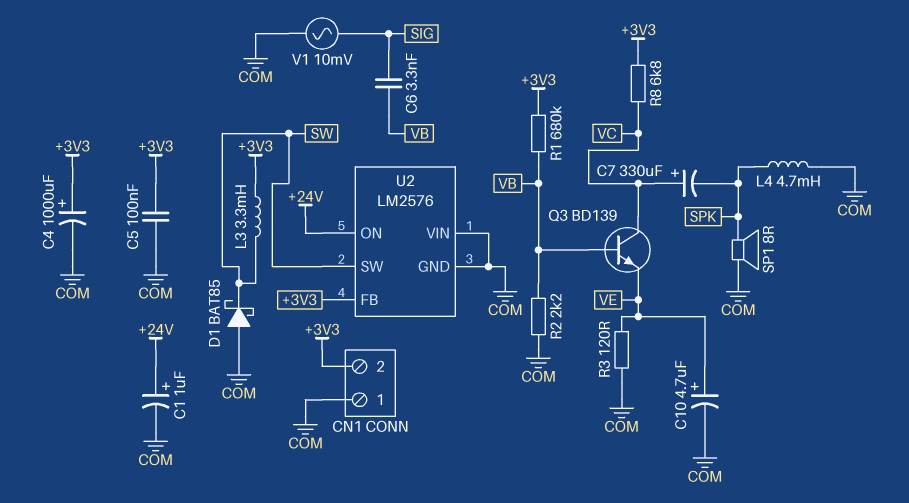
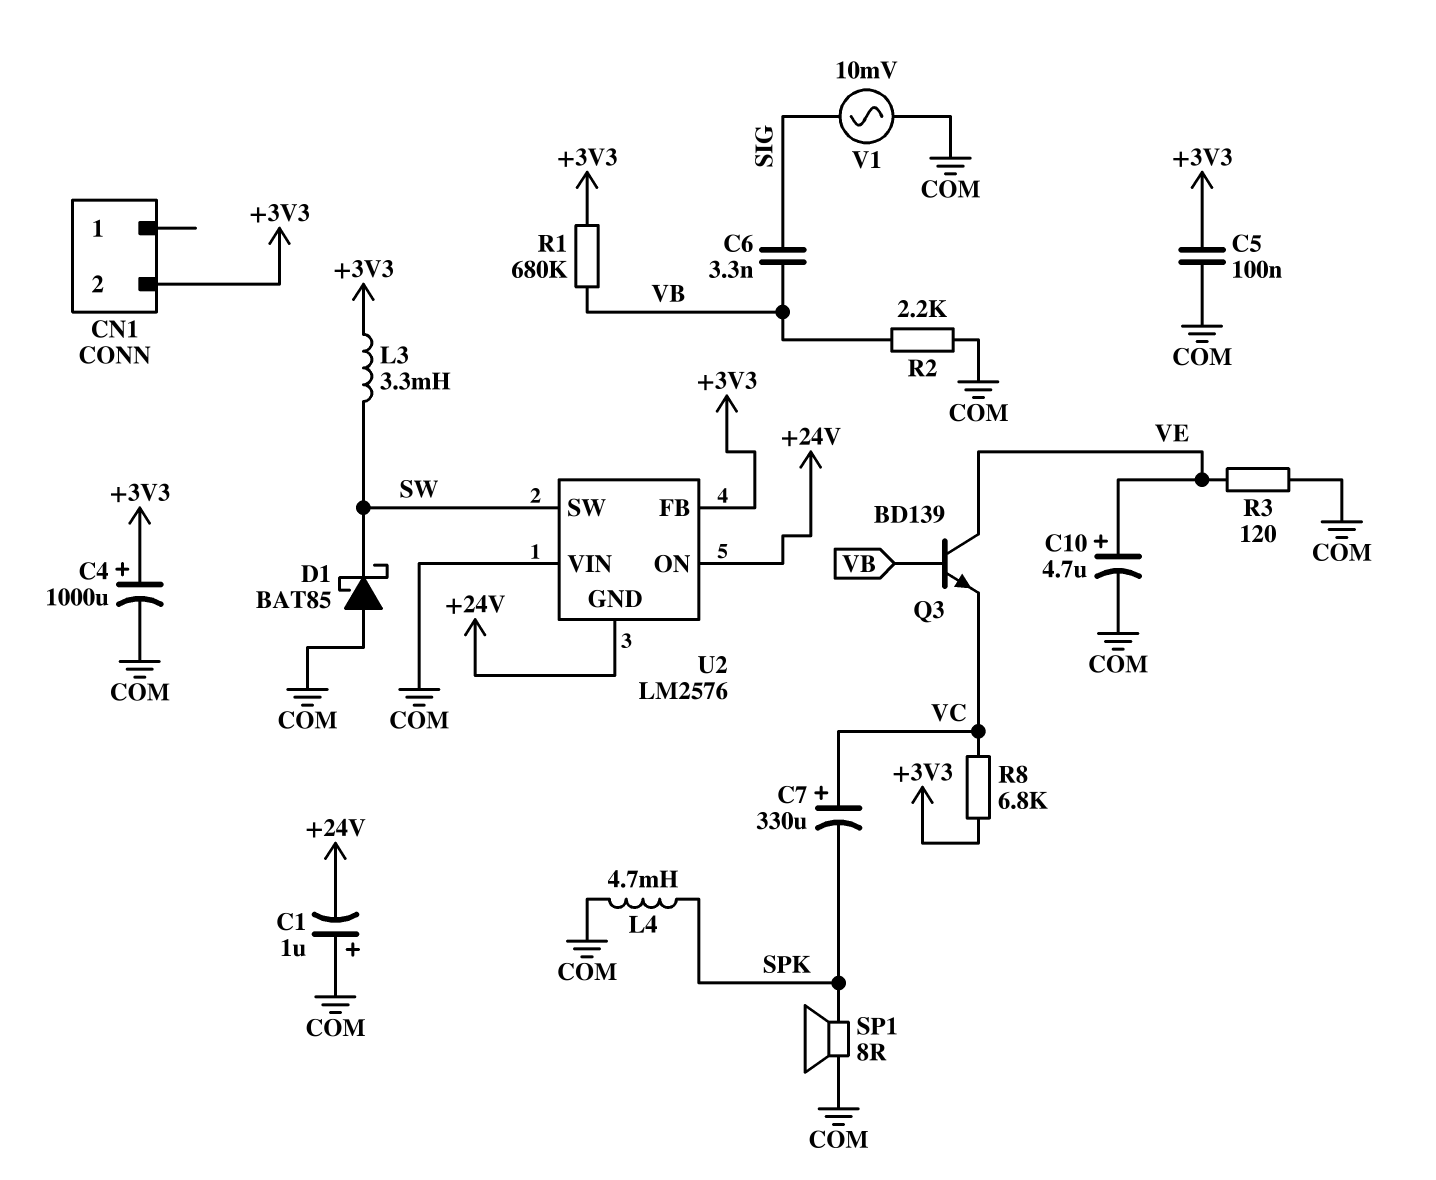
C1: 1uF (plus +24V, minus COM) -> 1uF (plus COM, minus +24V)
CN1 pin 1: COM -> none
Q3: NPN BD139 (B VB, C VC, E VE) -> NPN BD139 (B VB, C VE, E VC)
U2 pin GND: COM -> +24V

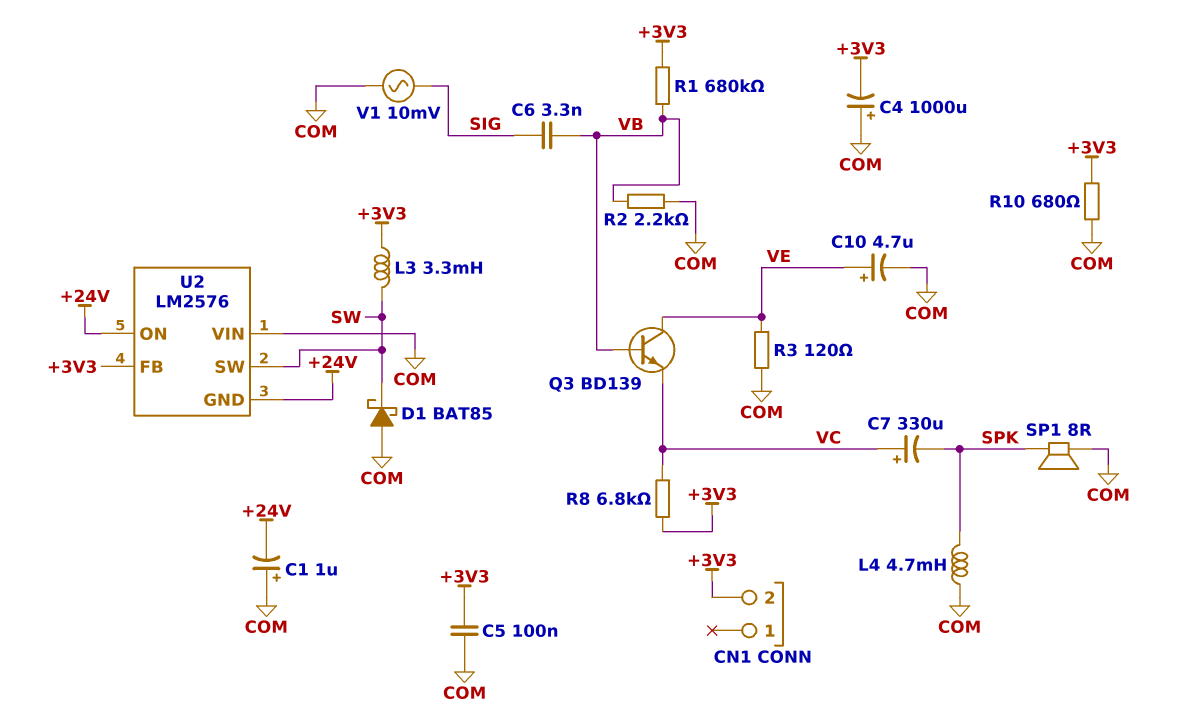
C4: 1000uF (plus +3V3, minus COM) -> 1000uF (plus COM, minus +3V3)
R10: none -> 680 (+3V3, COM)

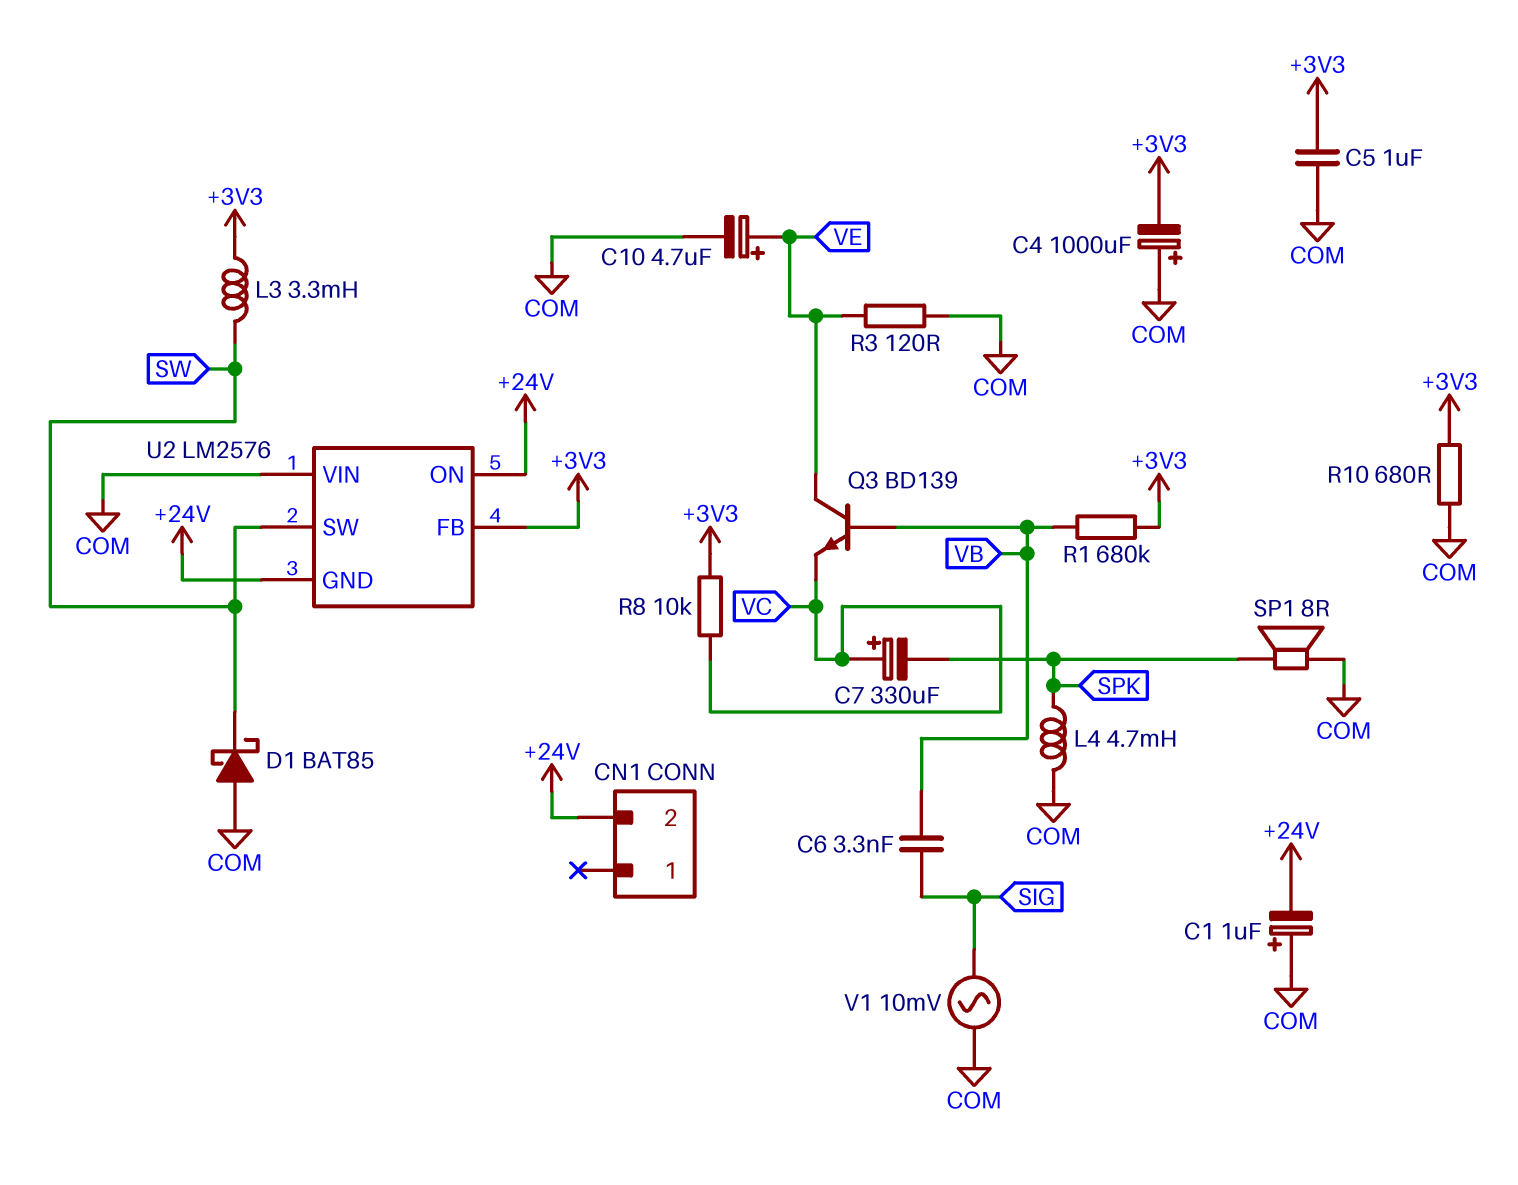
C5: 100nF (+3V3, COM) -> 1uF (+3V3, COM)
CN1 pin 2: +3V3 -> +24V
R2: 2.2k (COM, VB) -> none
R8: 6.8k (+3V3, VC) -> 10k (+3V3, VC)

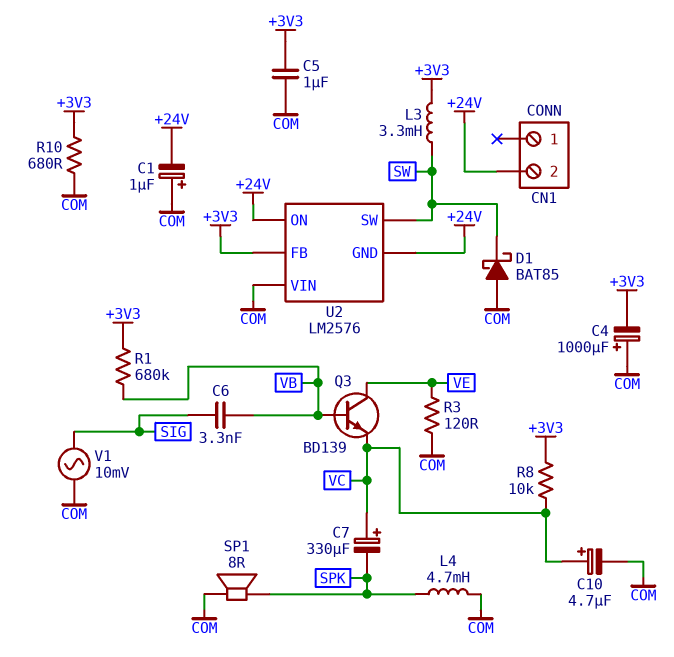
C10: 4.7uF (plus VE, minus COM) -> 4.7uF (plus VC, minus COM)

